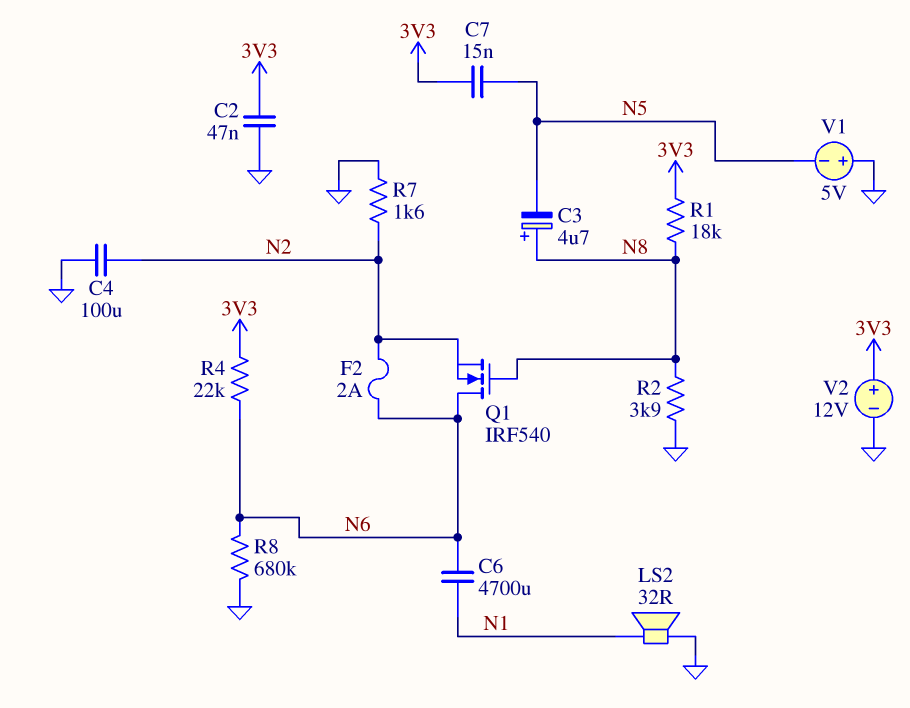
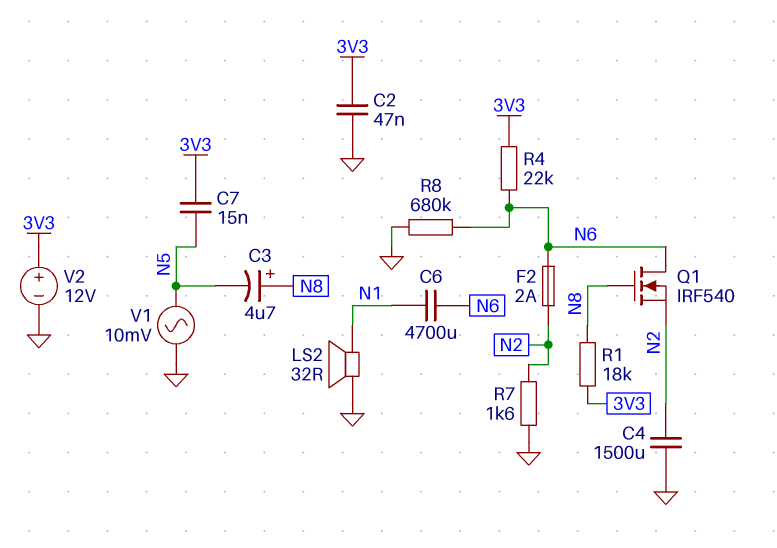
C4: 100uF (GND, N2) -> 1500uF (GND, N2)
R2: 3.9k (GND, N8) -> none
V1: 5V (plus GND, minus N5) -> AC 10mV (GND, N5)

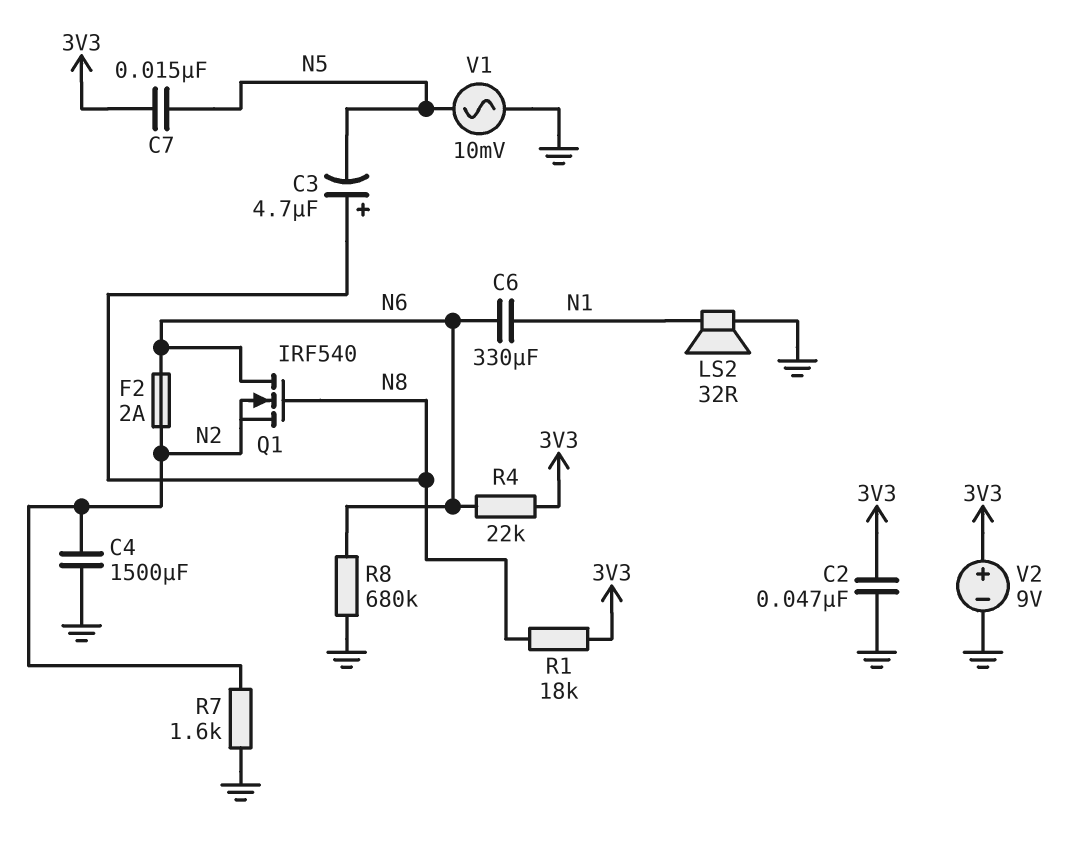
C6: 4700uF (N1, N6) -> 330uF (N1, N6)
V2: 12V (plus 3V3, minus GND) -> 9V (plus 3V3, minus GND)

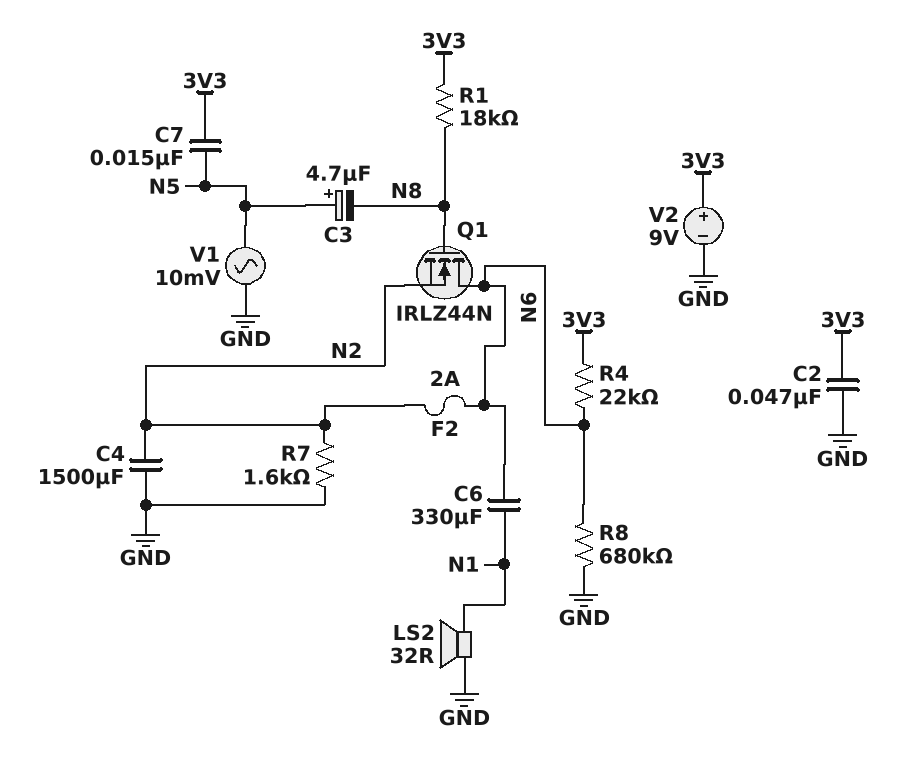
C3: 4.7uF (plus N8, minus N5) -> 4.7uF (plus N5, minus N8)
Q1: NMOS IRF540 (G N8, D N6, S N2) -> NMOS IRLZ44N (G N8, D N6, S N2)

